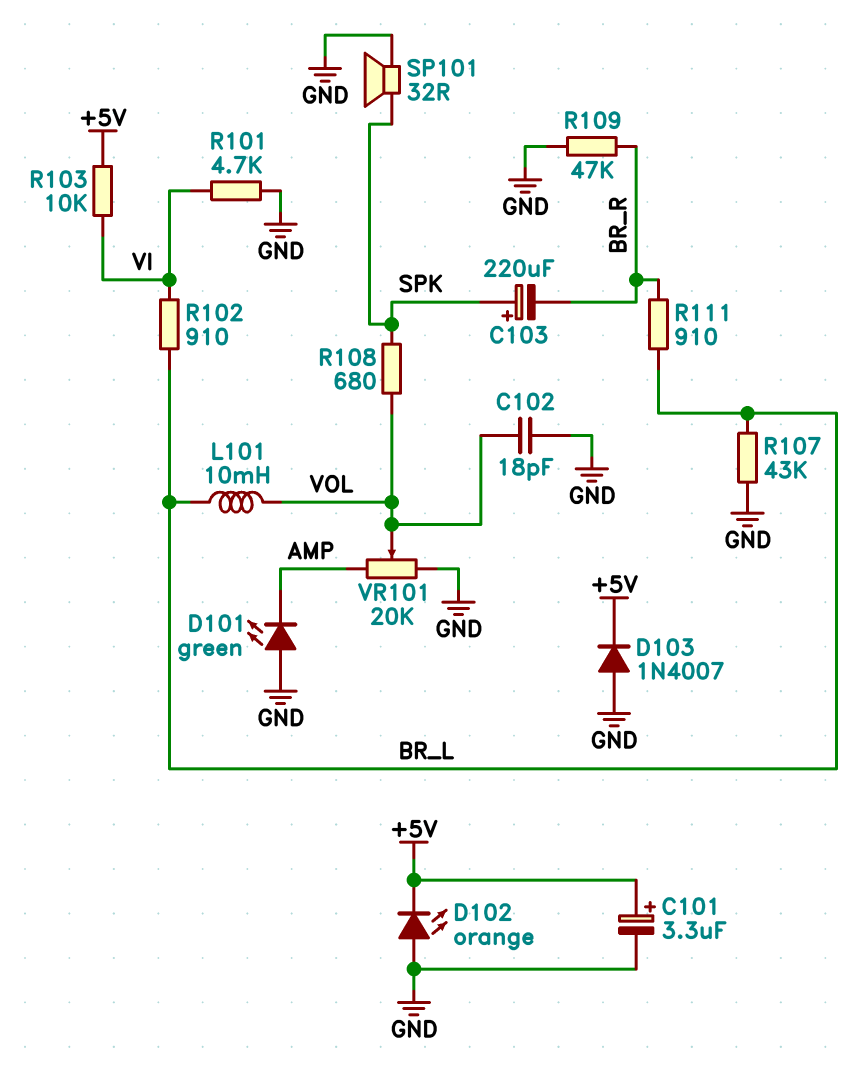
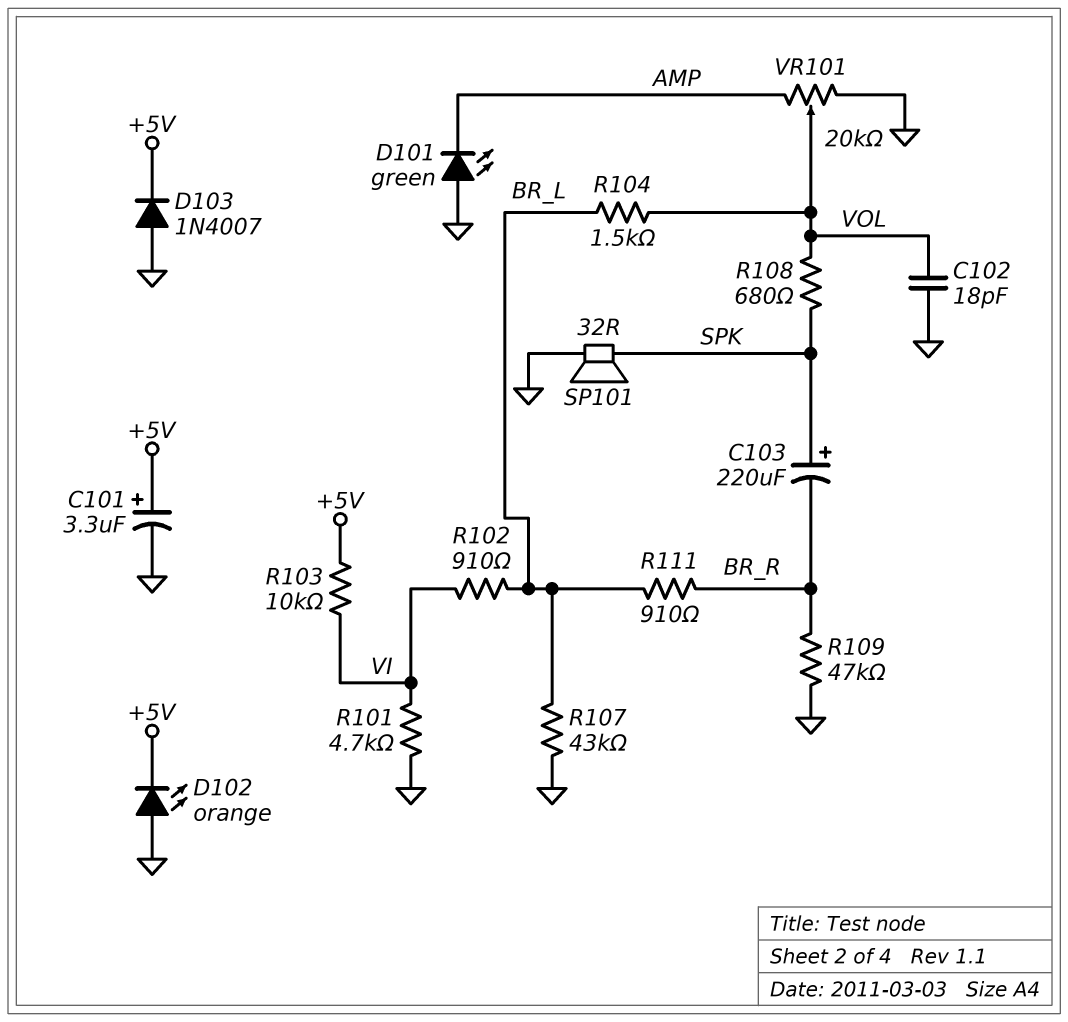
L101: 10mH (BR_L, VOL) -> none
R104: none -> 1.5k (BR_L, VOL)

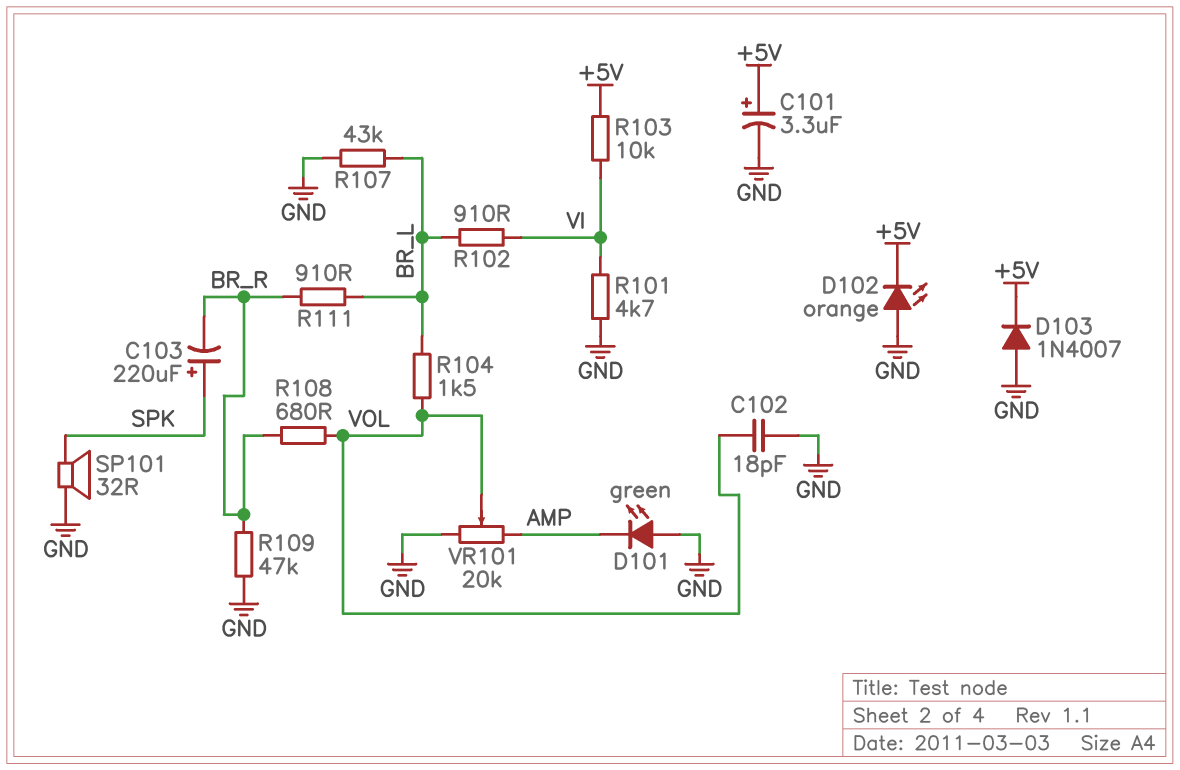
R108: 680 (SPK, VOL) -> 680 (BR_R, VOL)

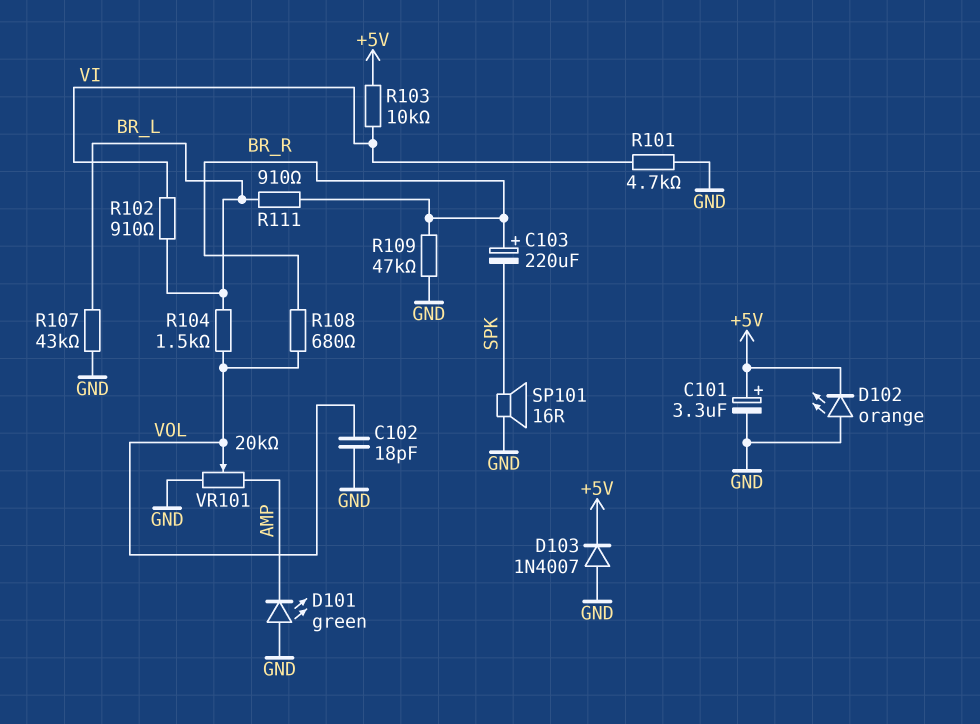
C103: 220uF (plus SPK, minus BR_R) -> 220uF (plus BR_R, minus SPK)
SP101: speaker 32R (GND, SPK) -> speaker 16R (GND, SPK)

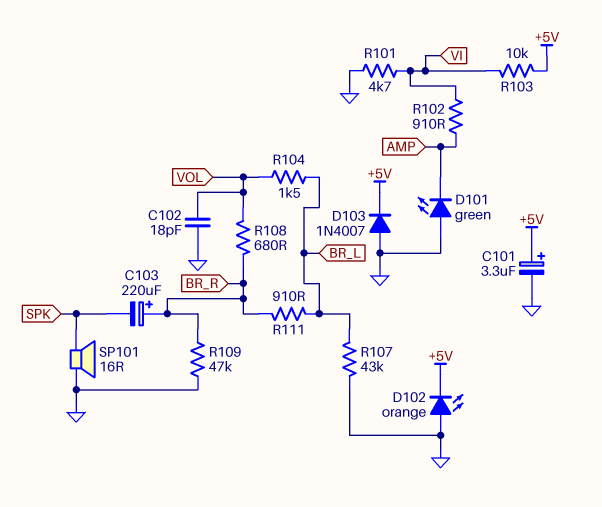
R102: 910 (BR_L, VI) -> 910 (AMP, VI)
VR101: 20k (AMP, GND, wiper VOL) -> none

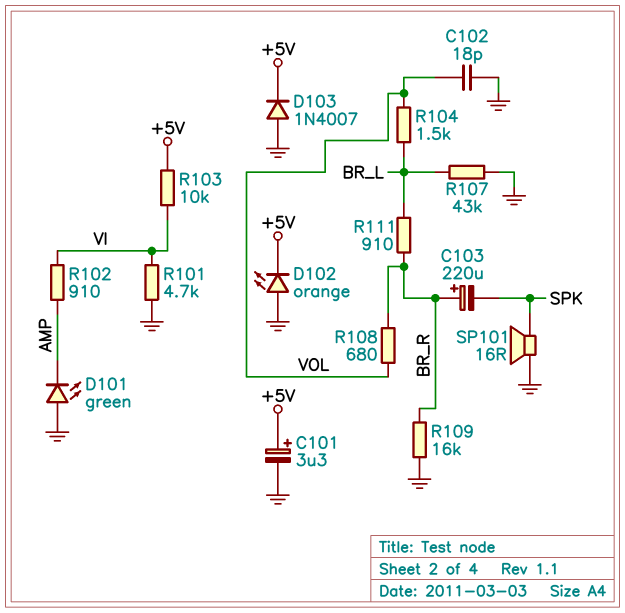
R109: 47k (BR_R, GND) -> 16k (BR_R, GND)

